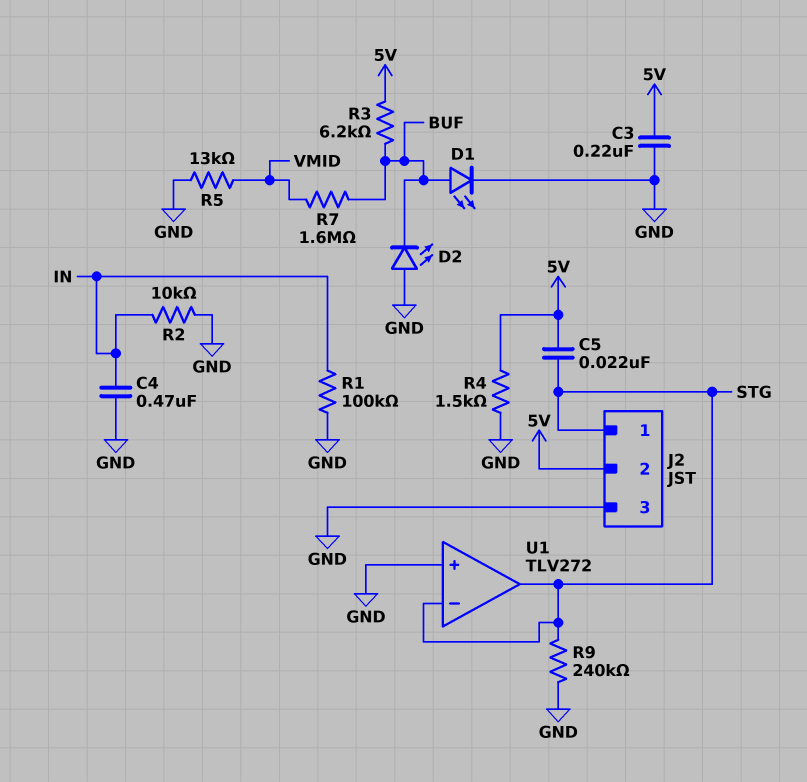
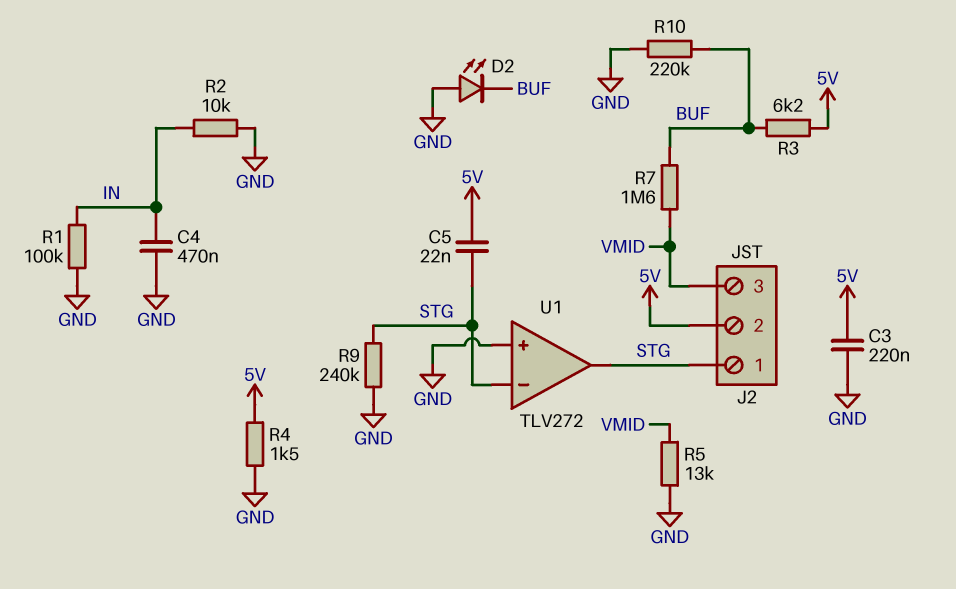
D1: LED (A BUF, K GND) -> none
J2 pin 3: GND -> VMID
R10: none -> 220k (BUF, GND)

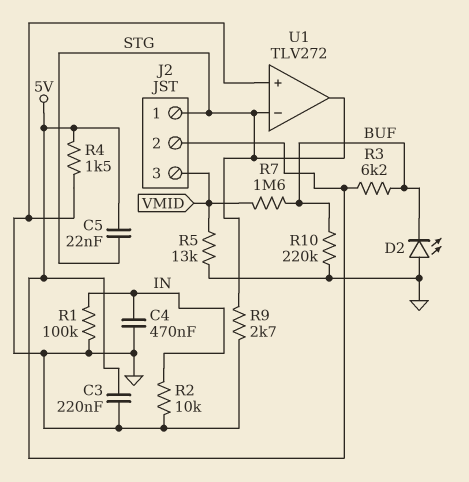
R9: 240k (GND, STG) -> 2.7k (GND, STG)

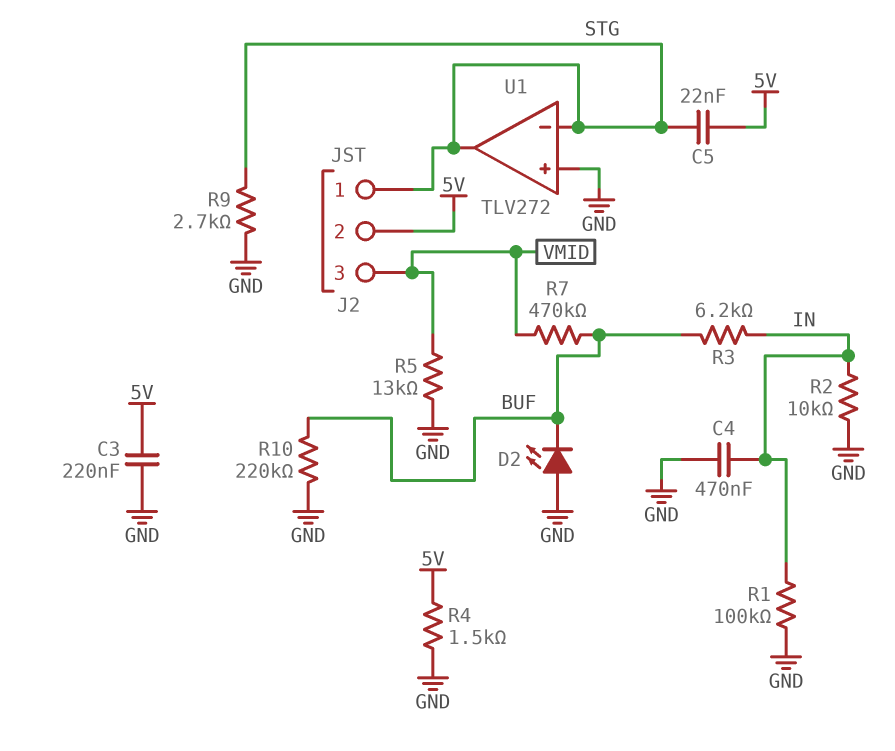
R3: 6.2k (5V, BUF) -> 6.2k (BUF, IN)
R7: 1.6M (BUF, VMID) -> 470k (BUF, VMID)

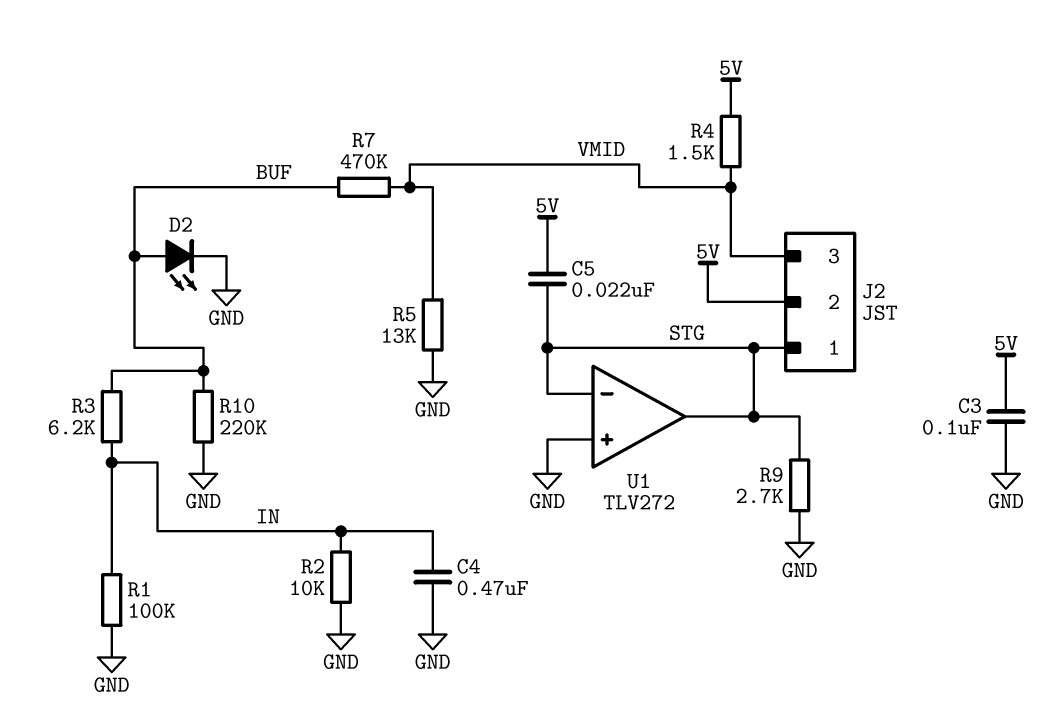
C3: 220nF (5V, GND) -> 100nF (5V, GND)
D2: LED (A GND, K BUF) -> LED (A BUF, K GND)
R4: 1.5k (5V, GND) -> 1.5k (5V, VMID)

